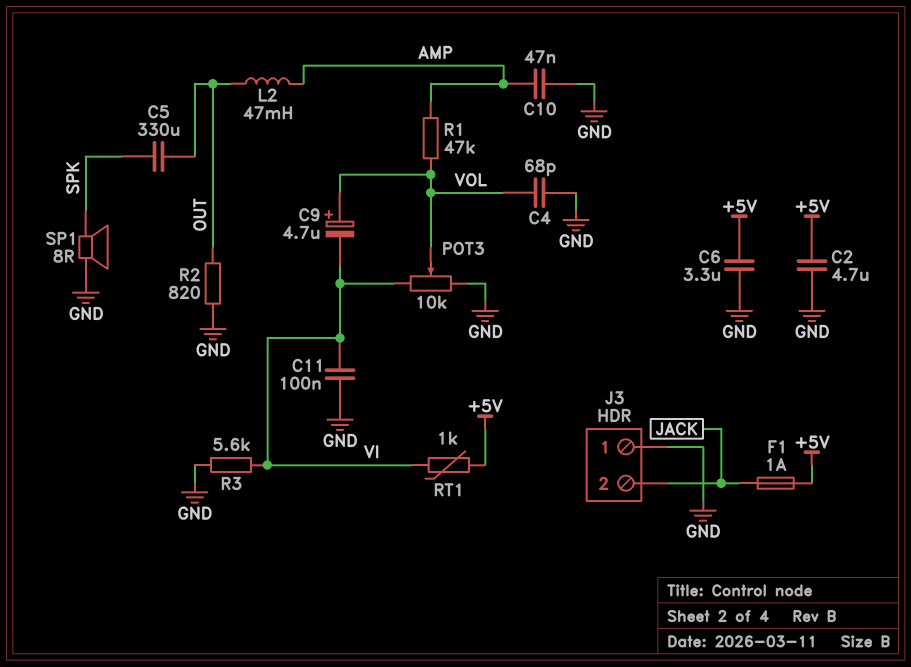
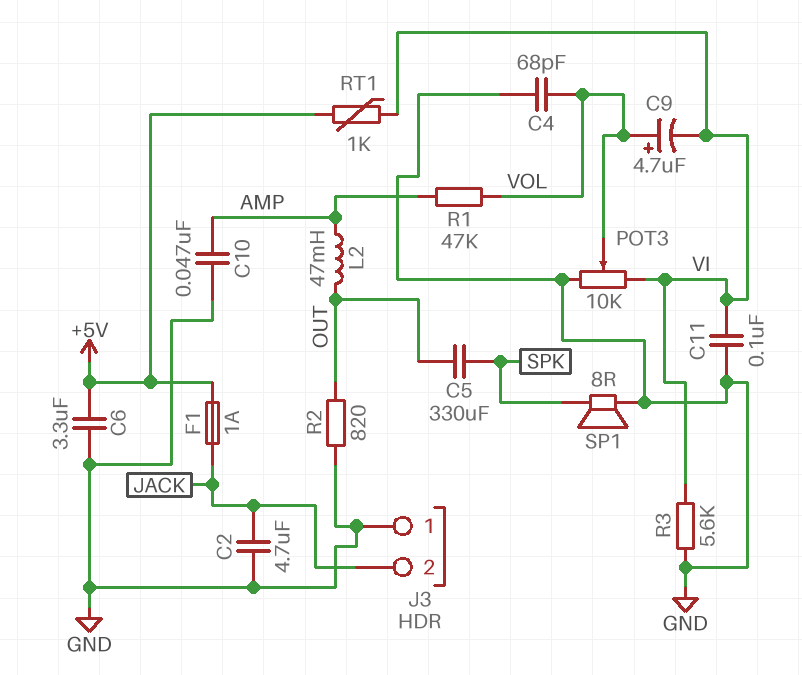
C2: 4.7uF (+5V, GND) -> 4.7uF (GND, JACK)

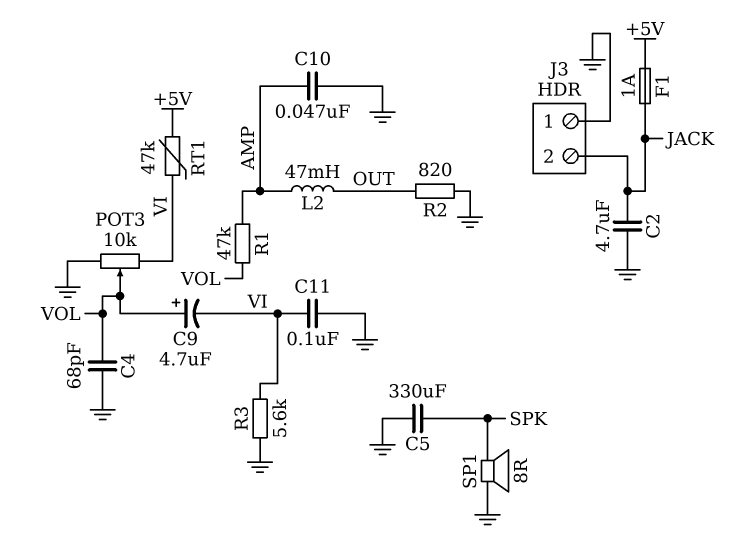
C5: 330uF (OUT, SPK) -> 330uF (GND, SPK)
C6: 3.3uF (+5V, GND) -> none
RT1: 1k (+5V, VI) -> 47k (+5V, VI)

